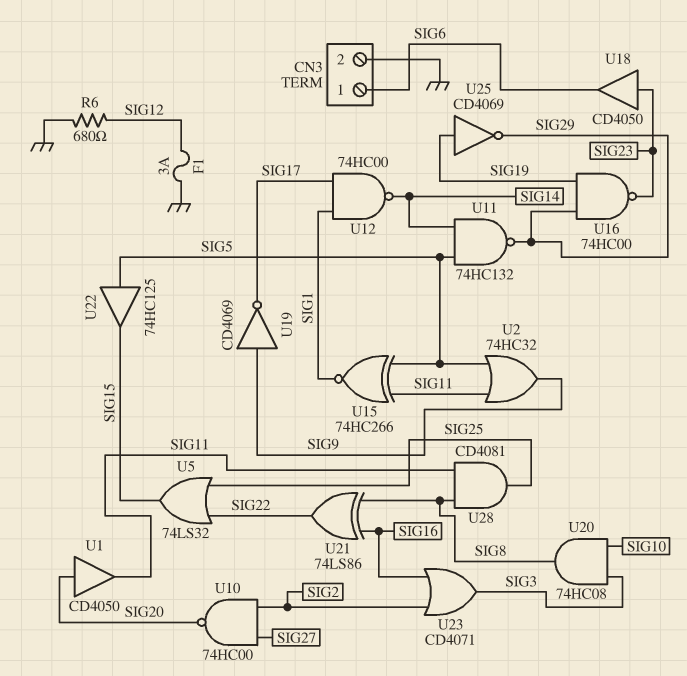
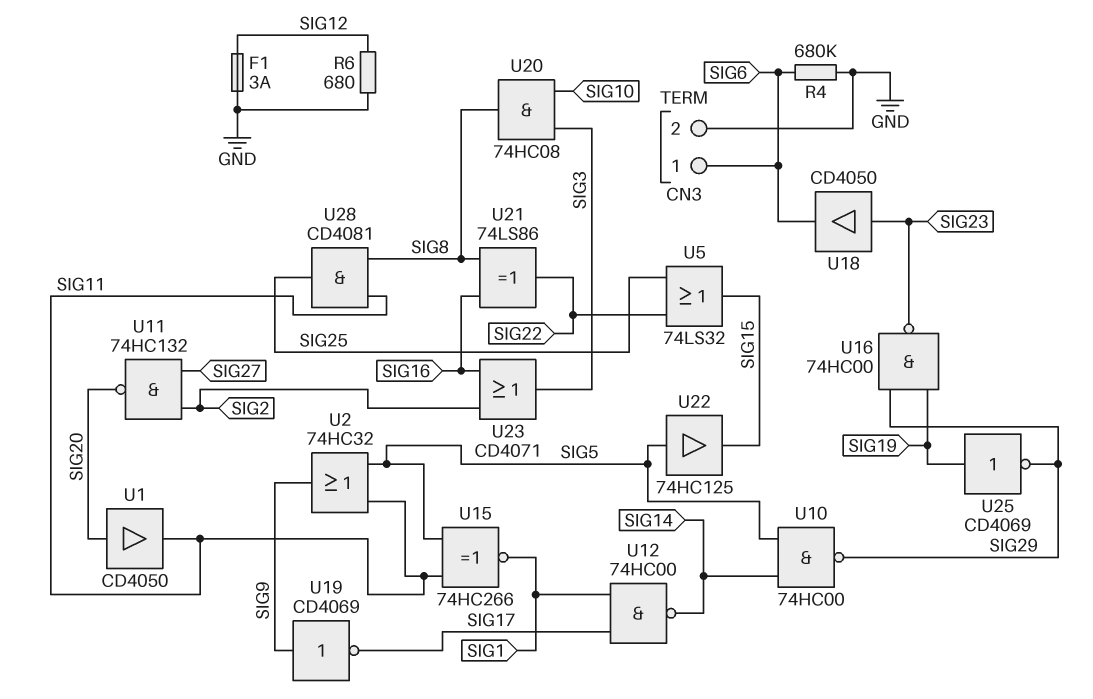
R4: none -> 680k (GND, SIG6)
U10: NAND 74HC00 (in SIG2, in SIG27, out SIG20) -> NAND 74HC00 (in SIG5, in SIG14, out SIG29)
U11: NAND 74HC132 (in SIG5, in SIG14, out SIG29) -> NAND 74HC132 (in SIG2, in SIG27, out SIG20)

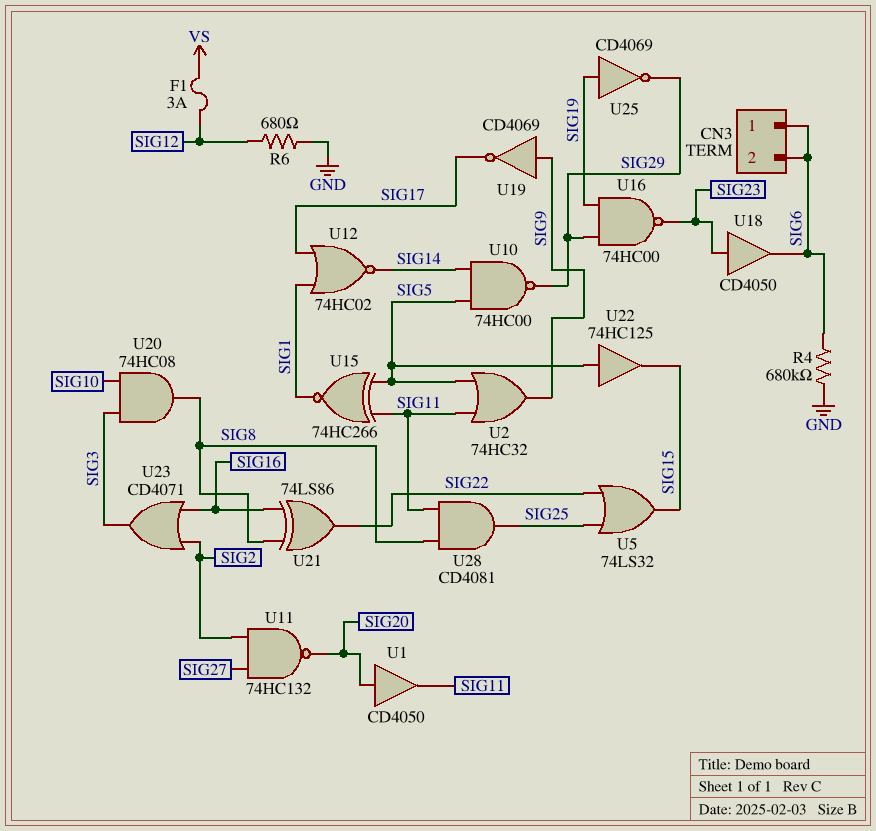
CN3 pin 2: GND -> SIG6
F1: 3A (GND, SIG12) -> 3A (SIG12, VS)
U12: NAND 74HC00 (in SIG1, in SIG17, out SIG14) -> NOR 74HC02 (in SIG1, in SIG17, out SIG14)

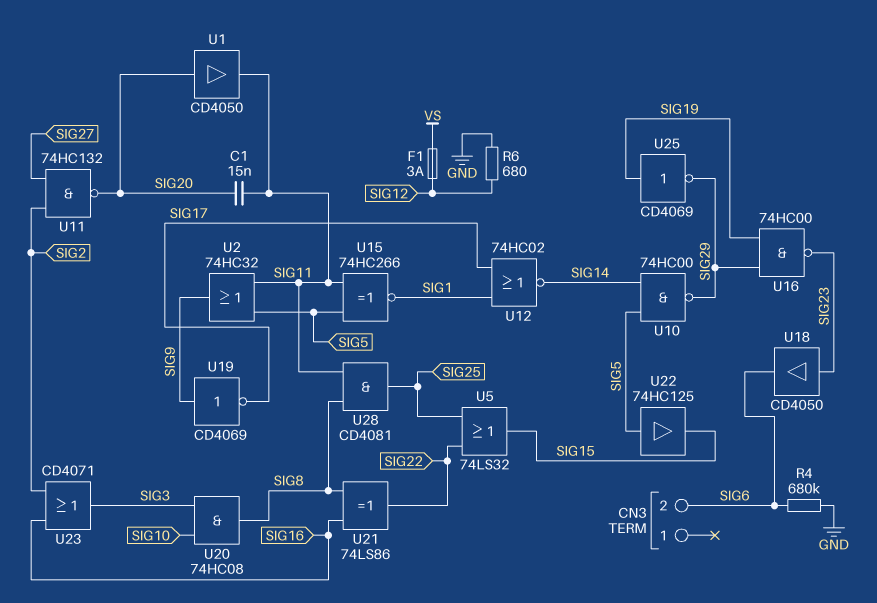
C1: none -> 15nF (SIG11, SIG20)
CN3 pin 1: SIG6 -> none

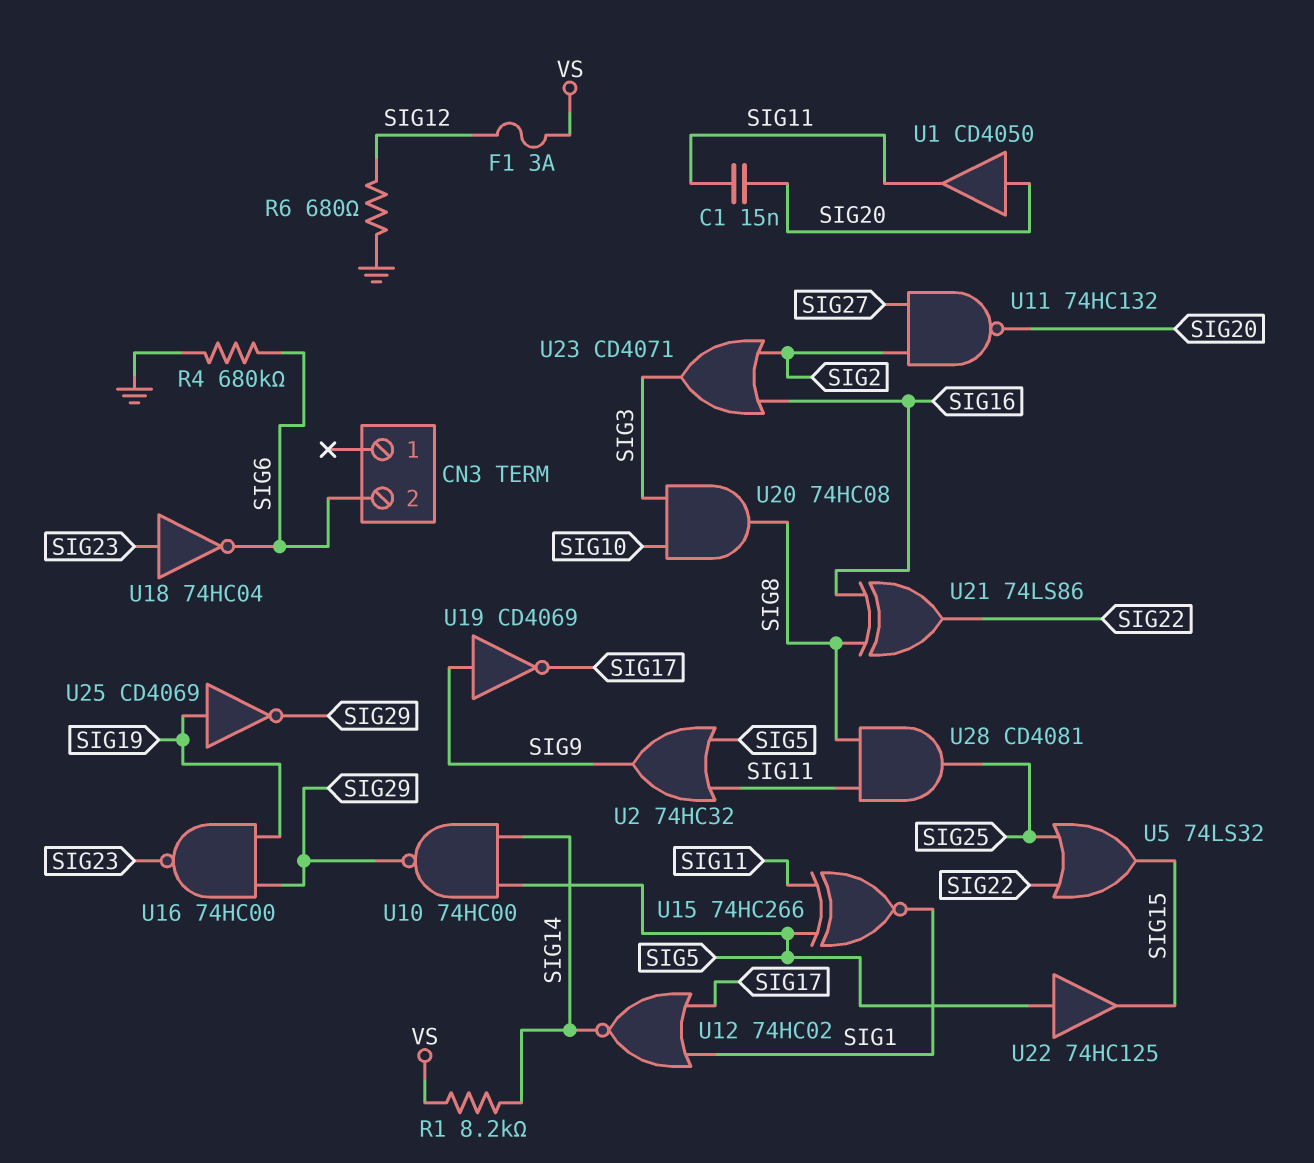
R1: none -> 8.2k (SIG14, VS)
U18: buffer CD4050 (in SIG23, out SIG6) -> NOT 74HC04 (in SIG23, out SIG6)

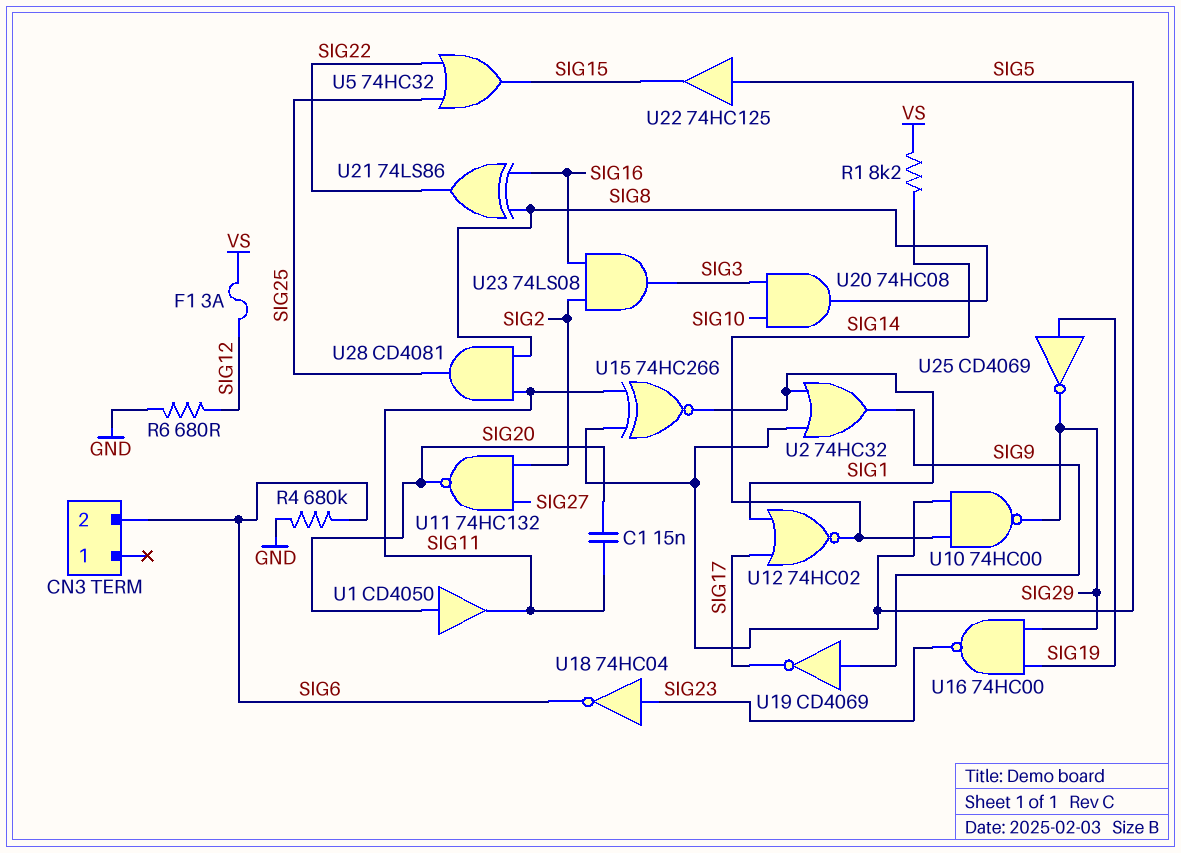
U2: OR 74HC32 (in SIG5, in SIG11, out SIG9) -> OR 74HC32 (in SIG1, in SIG5, out SIG9)
U5: OR 74LS32 (in SIG22, in SIG25, out SIG15) -> OR 74HC32 (in SIG22, in SIG25, out SIG15)
U23: OR CD4071 (in SIG2, in SIG16, out SIG3) -> AND 74LS08 (in SIG2, in SIG16, out SIG3)

